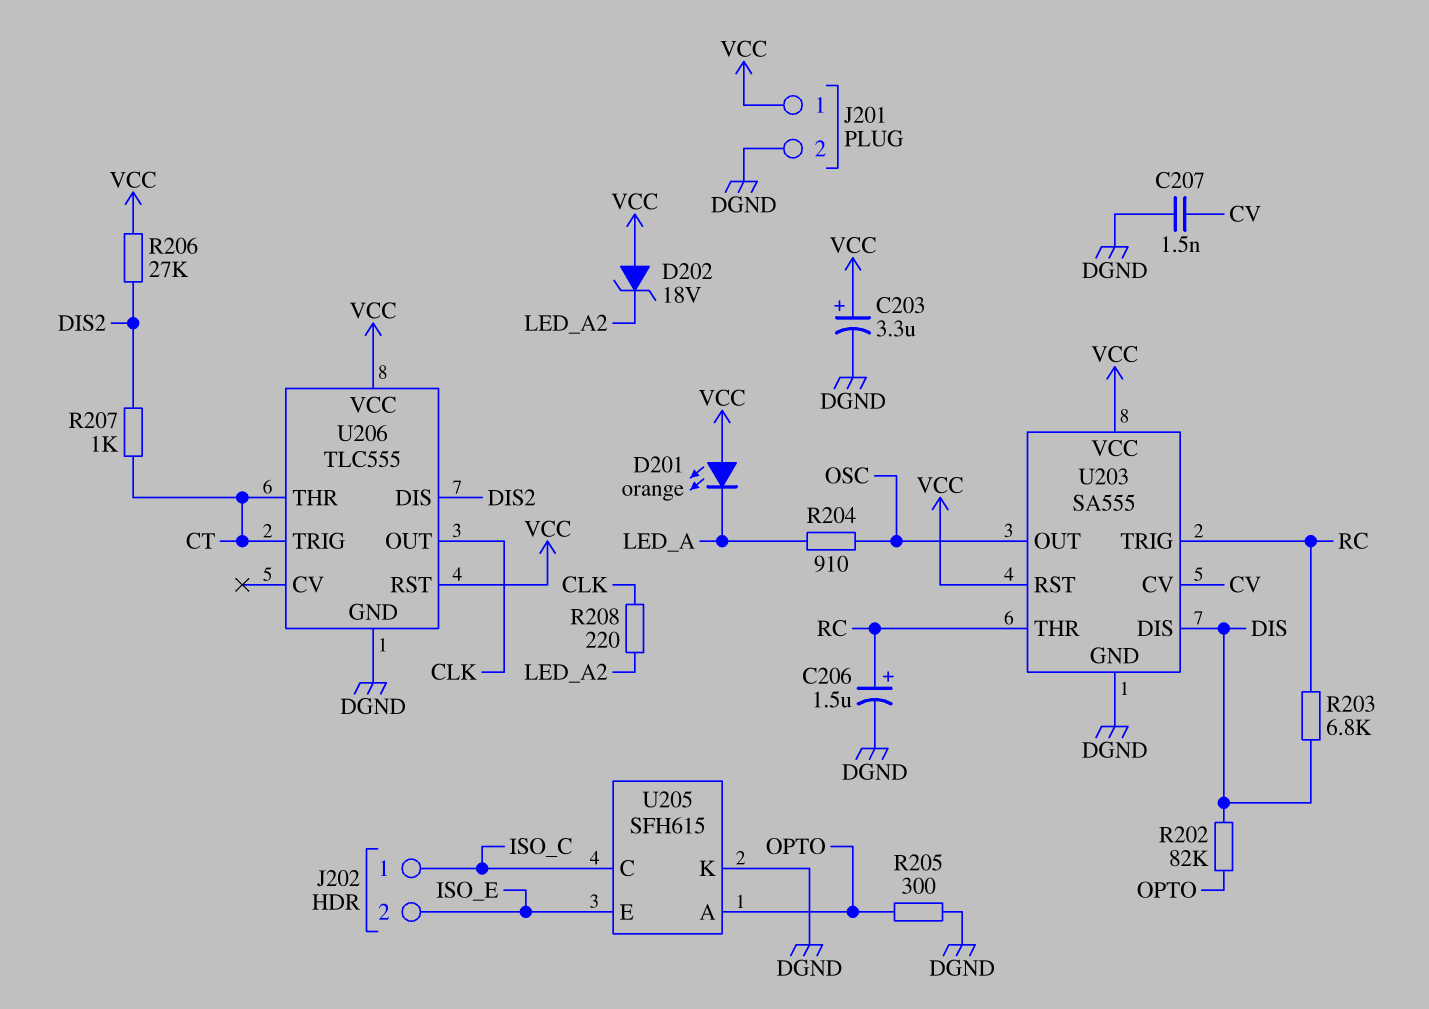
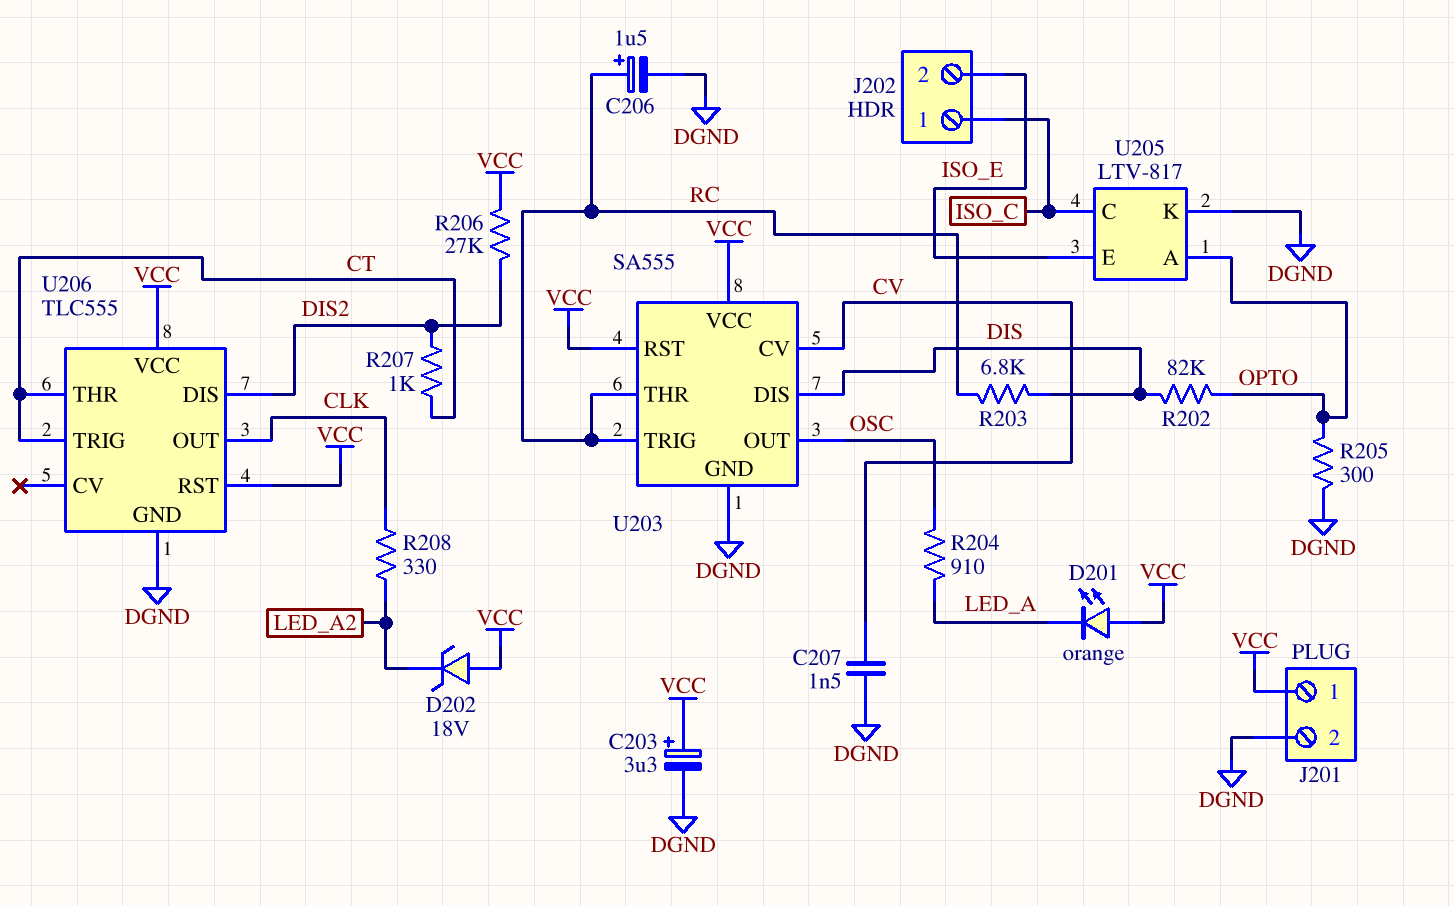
R208: 220 (CLK, LED_A2) -> 330 (CLK, LED_A2)
U205: SFH615 -> LTV-817

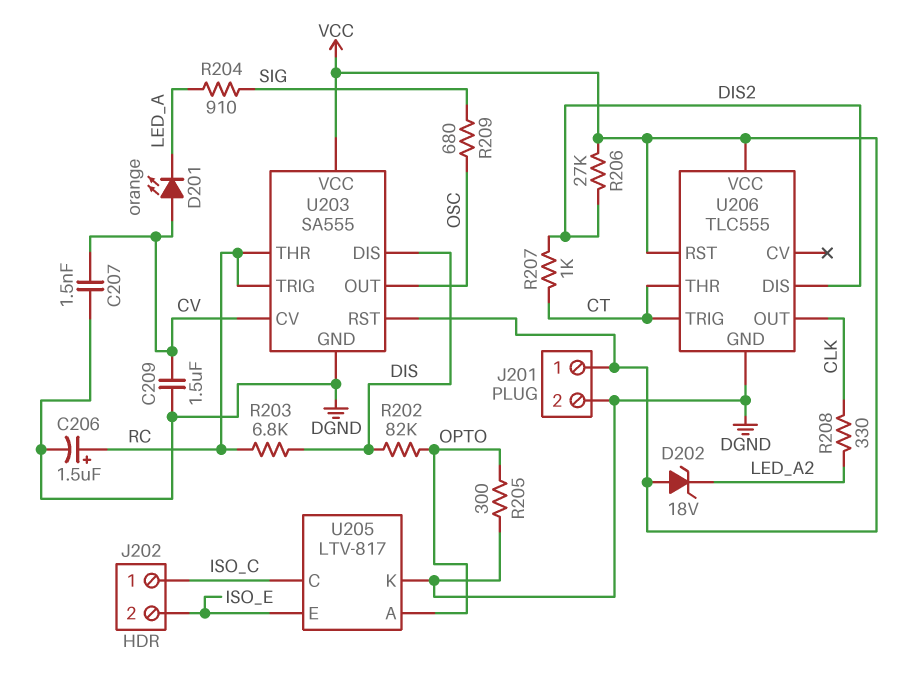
C203: 3.3uF (plus VCC, minus DGND) -> none
C209: none -> 1.5uF (CV, DGND)
D201: LED orange (A VCC, K LED_A) -> LED orange (A CV, K LED_A)
R204: 910 (LED_A, OSC) -> 910 (LED_A, SIG)
R209: none -> 680 (OSC, SIG)

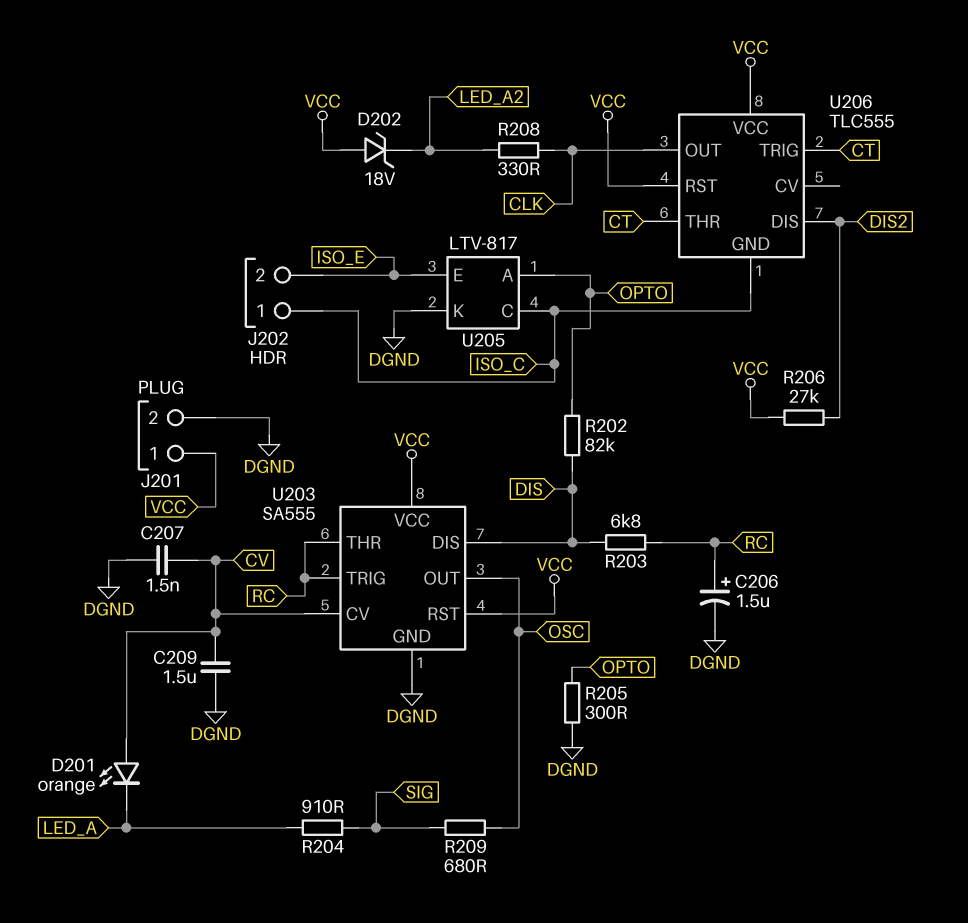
R207: 1k (CT, DIS2) -> none
U206 pin GND: DGND -> ISO_C

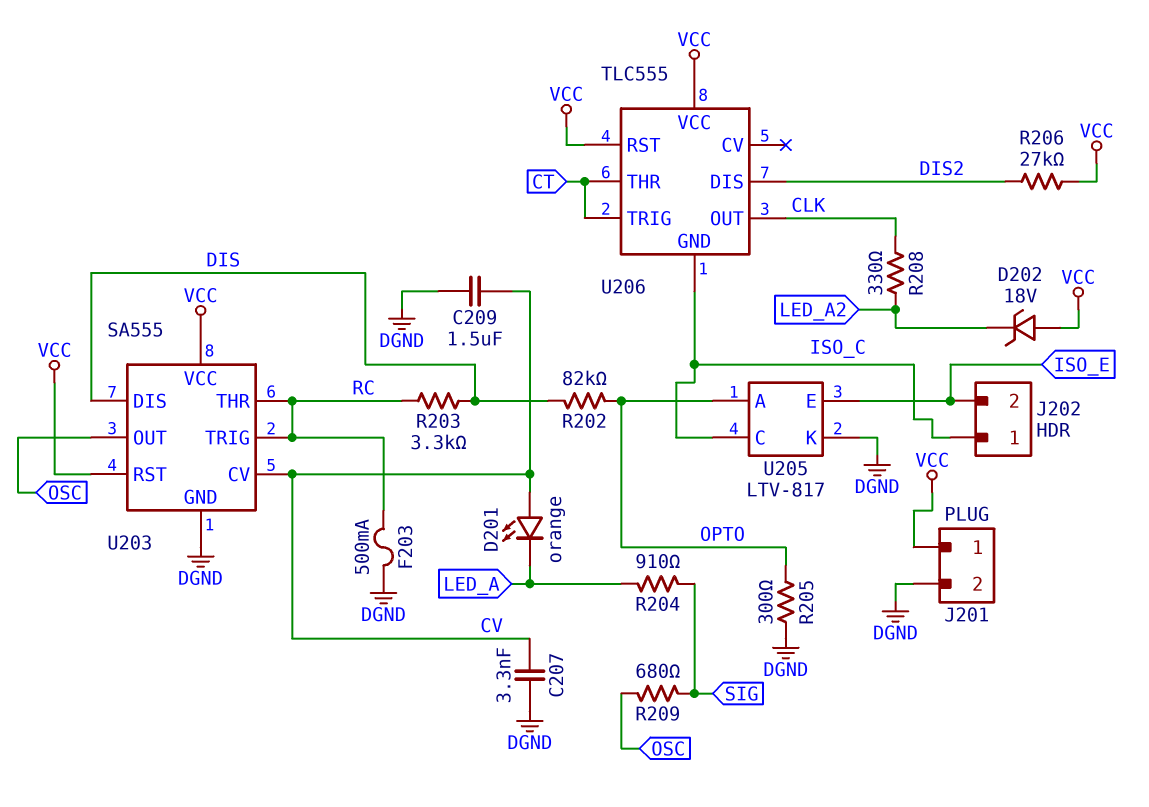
C206: 1.5uF (plus RC, minus DGND) -> none
C207: 1.5nF (CV, DGND) -> 3.3nF (CV, DGND)
F203: none -> 500mA (DGND, RC)
R203: 6.8k (DIS, RC) -> 3.3k (DIS, RC)

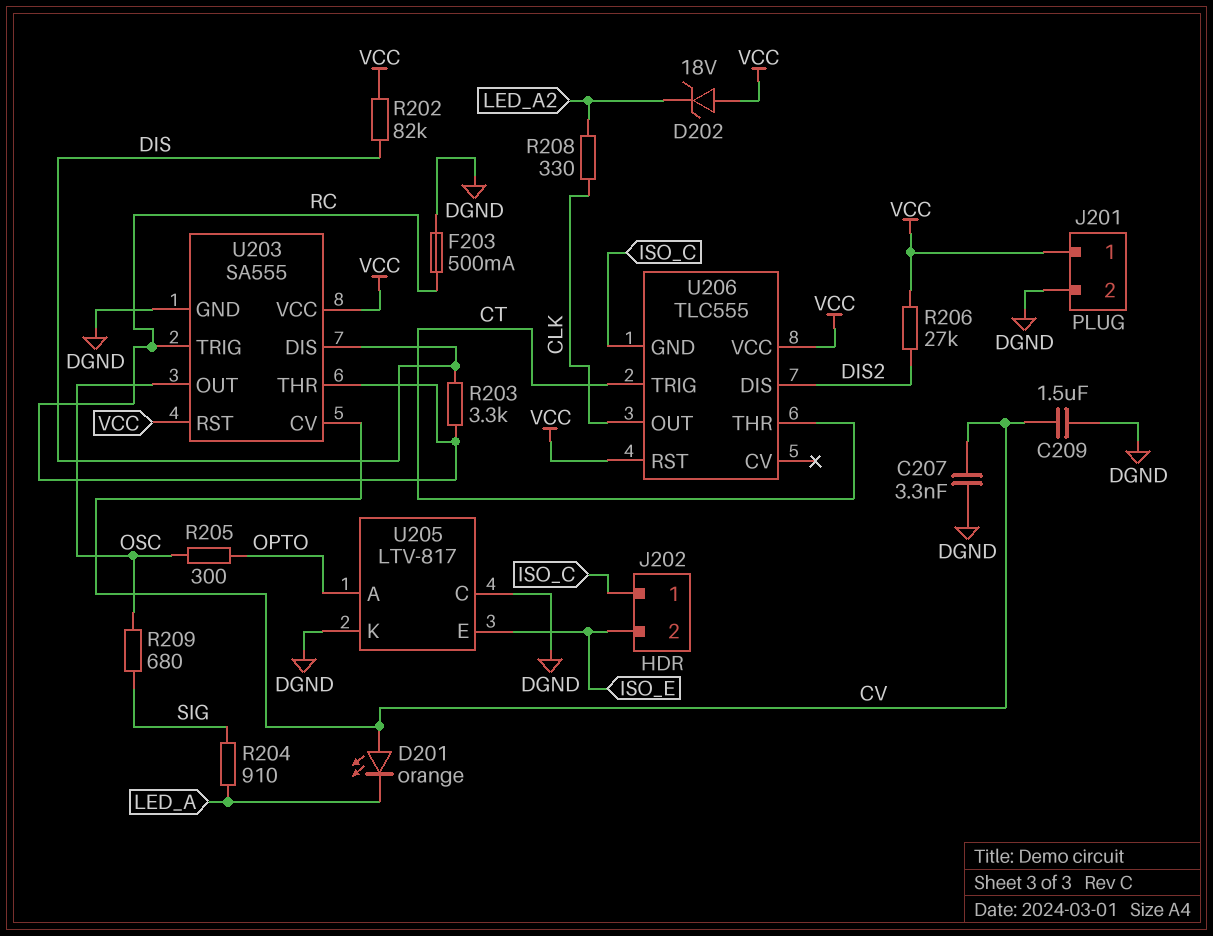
R202: 82k (DIS, OPTO) -> 82k (DIS, VCC)
R205: 300 (DGND, OPTO) -> 300 (OPTO, OSC)
U205 pin C: ISO_C -> DGND

